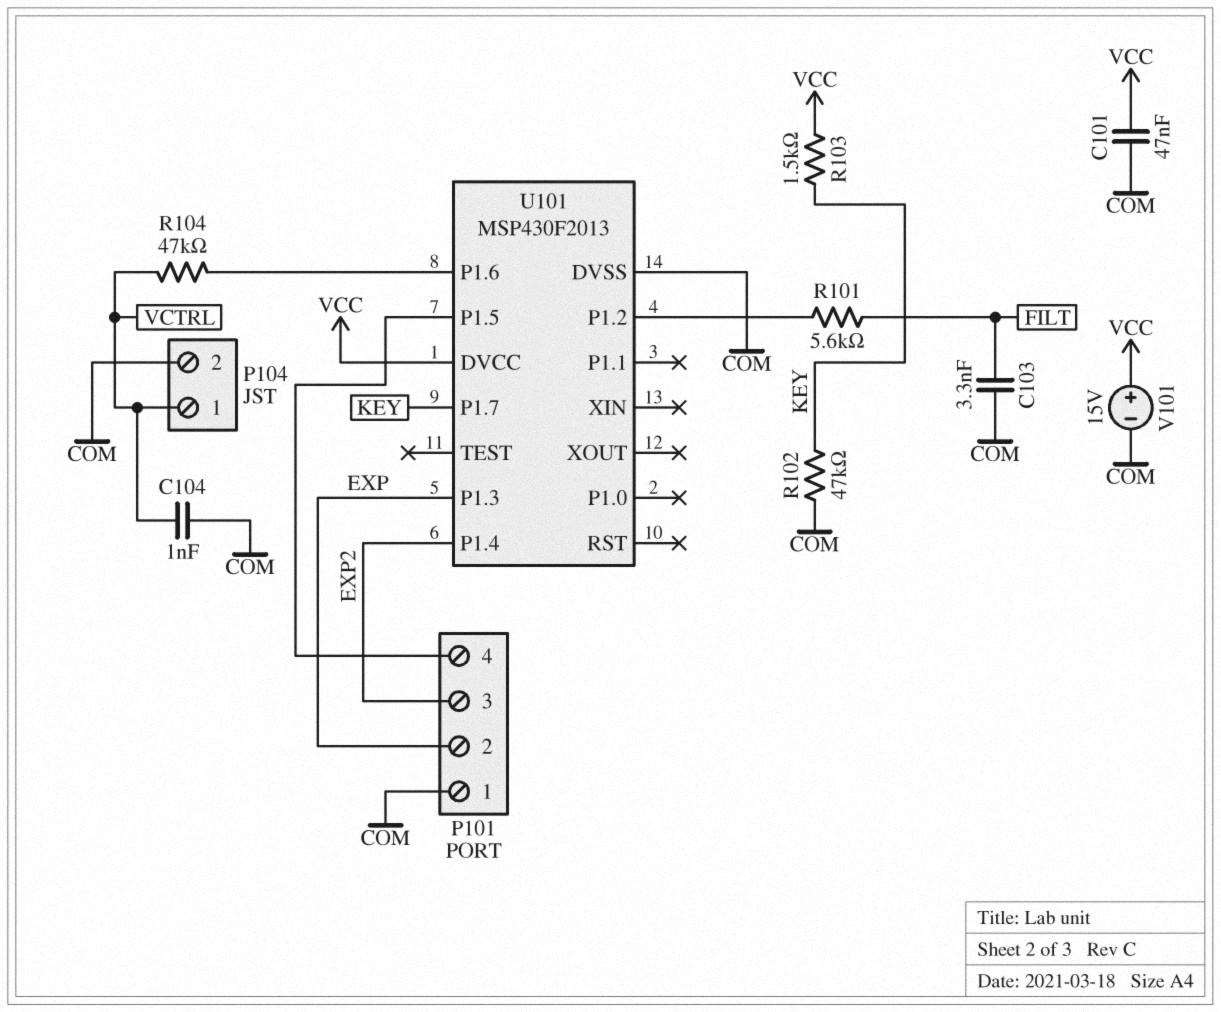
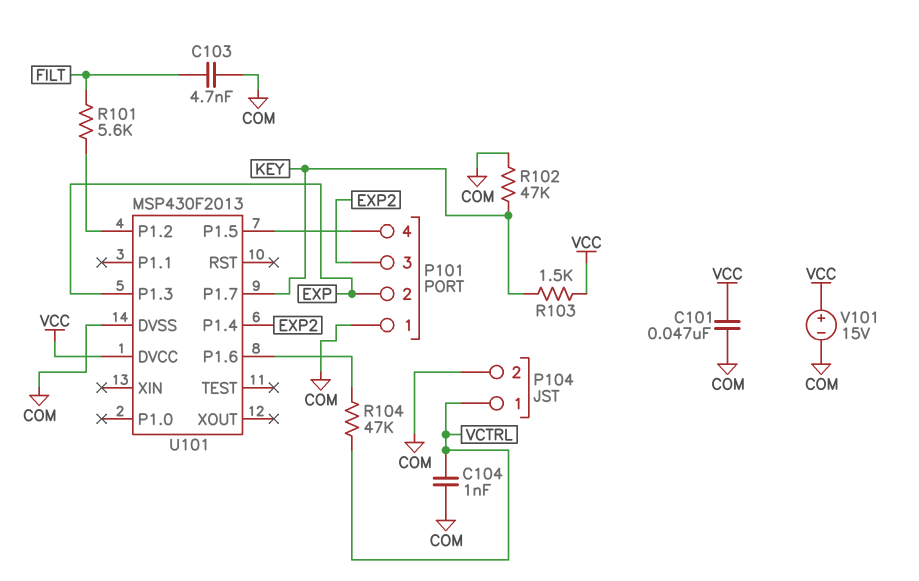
C103: 3.3nF (COM, FILT) -> 4.7nF (COM, FILT)

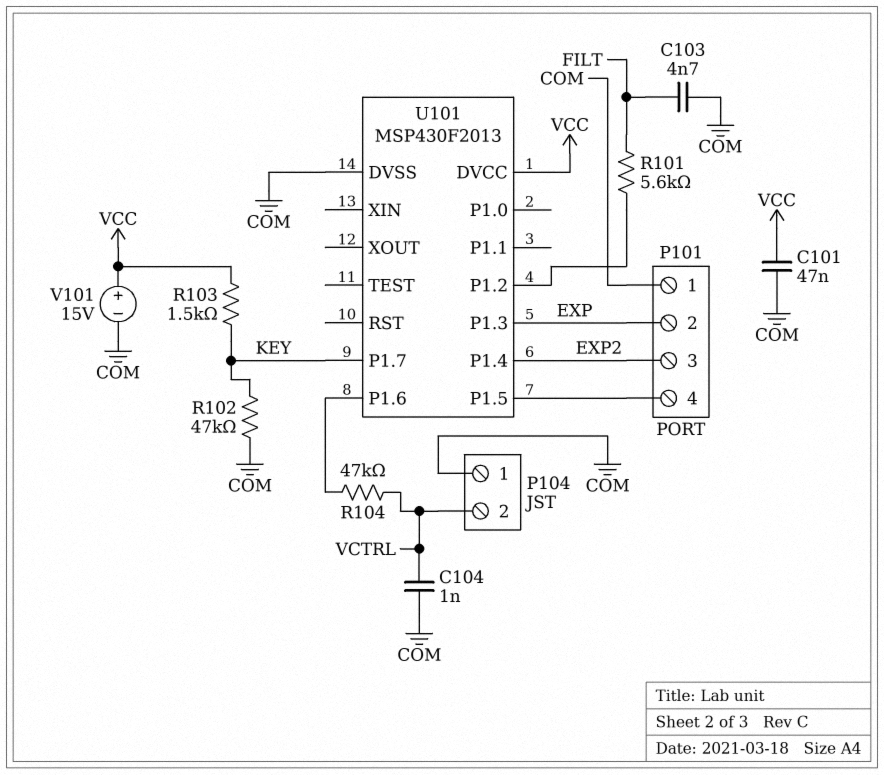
P104 pin 1: VCTRL -> COM
P104 pin 2: COM -> VCTRL

